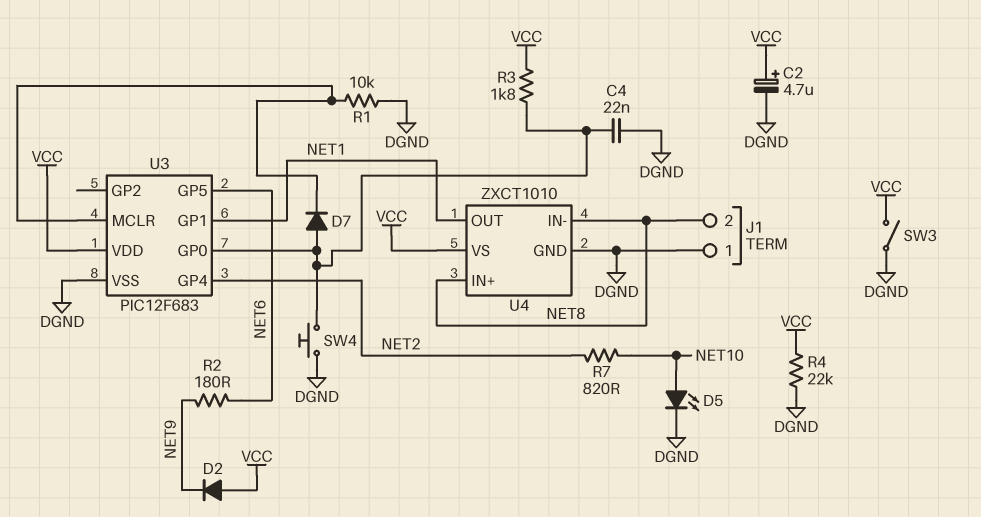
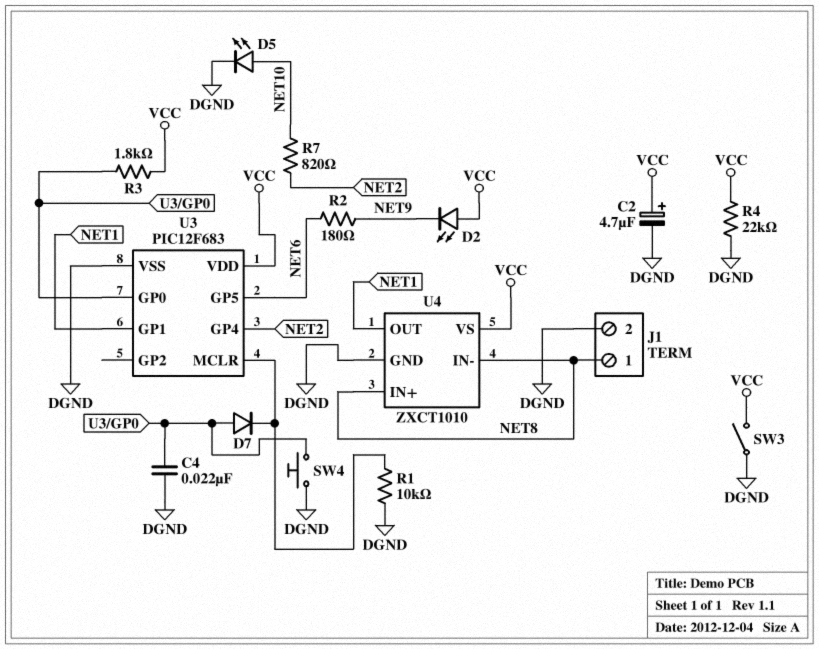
D2: diode (A VCC, K NET9) -> LED (A VCC, K NET9)
J1 pin 1: DGND -> NET8
J1 pin 2: NET8 -> DGND

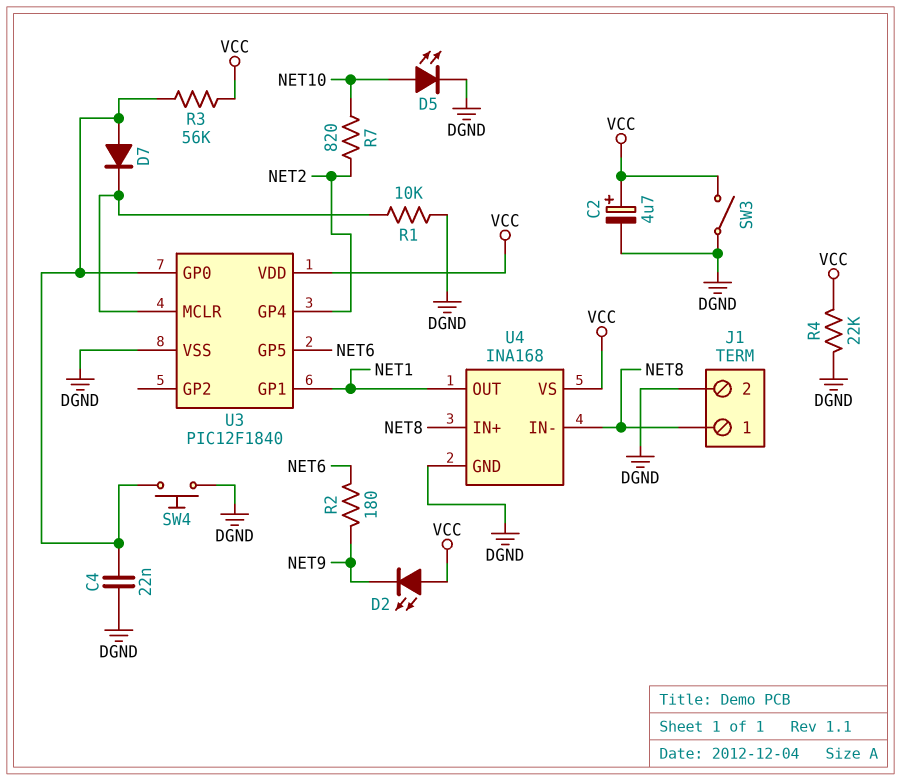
R3: 1.8k (U3/GP0, VCC) -> 56k (U3/GP0, VCC)
U3: PIC12F683 -> PIC12F1840
U4: ZXCT1010 -> INA168

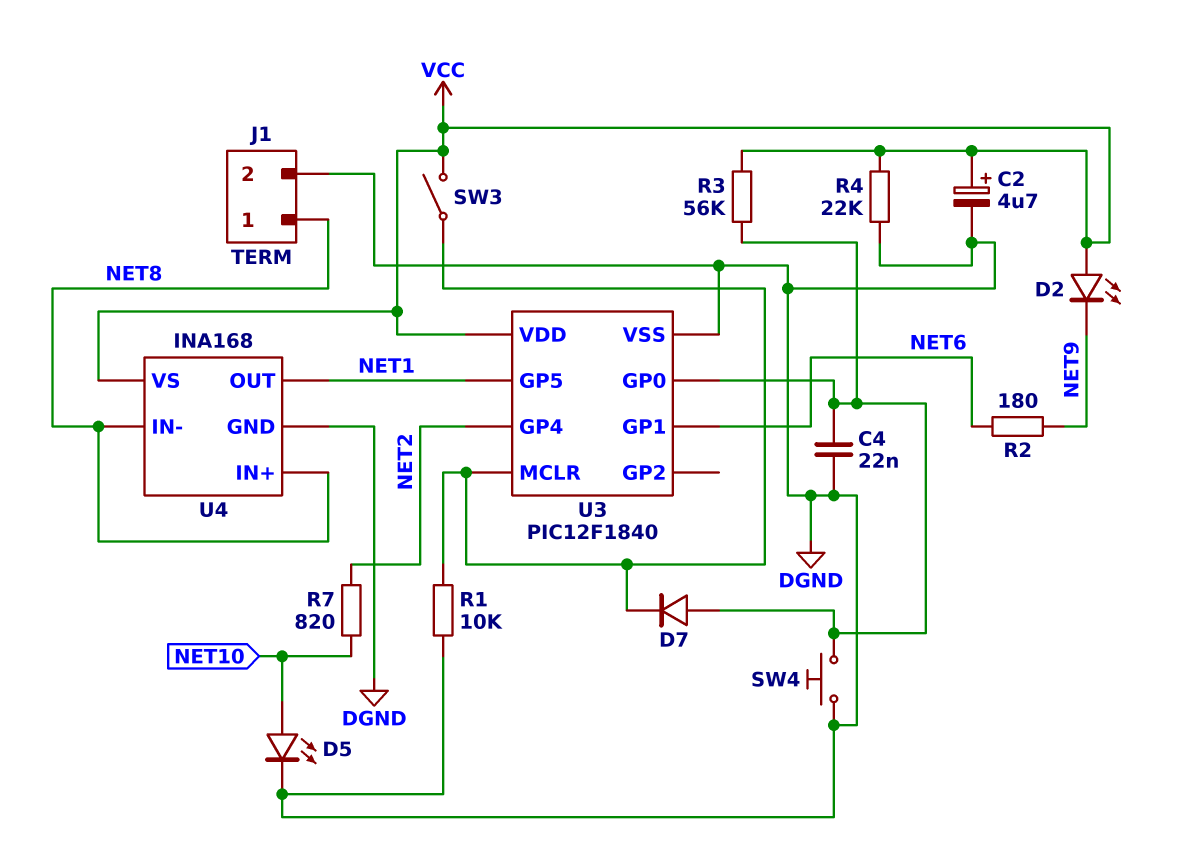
SW3: switch (DGND, VCC) -> switch (U3/MCLR, VCC)
U3 pin GP1: NET1 -> NET6
U3 pin GP5: NET6 -> NET1

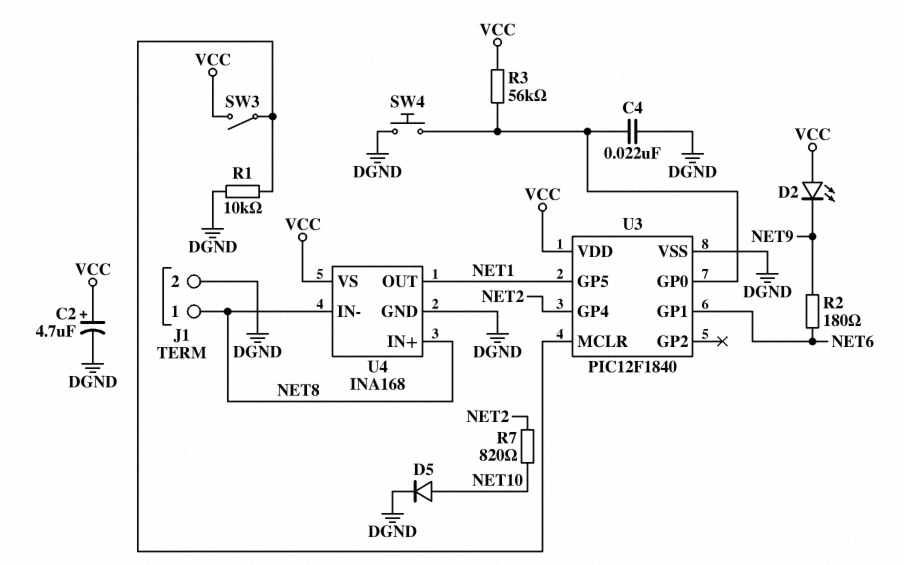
D5: LED (A NET10, K DGND) -> diode (A NET10, K DGND)
D7: diode (A U3/GP0, K U3/MCLR) -> none
R4: 22k (DGND, VCC) -> none

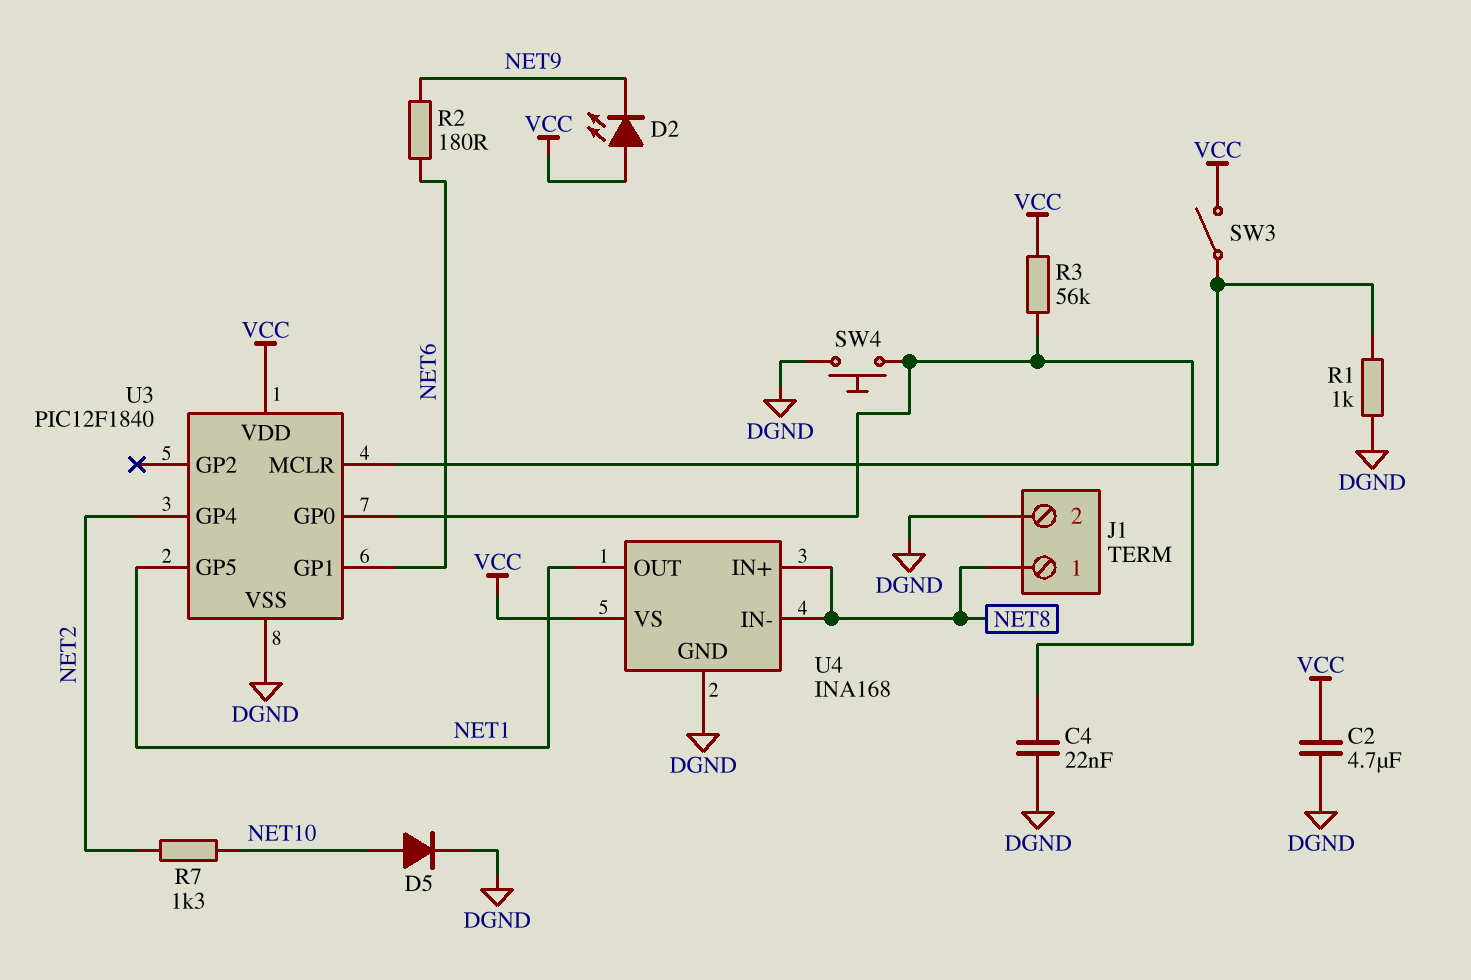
C2: 4.7uF (plus VCC, minus DGND) -> 4.7uF (DGND, VCC)
R1: 10k (DGND, U3/MCLR) -> 1k (DGND, U3/MCLR)
R7: 820 (NET2, NET10) -> 1.3k (NET2, NET10)

